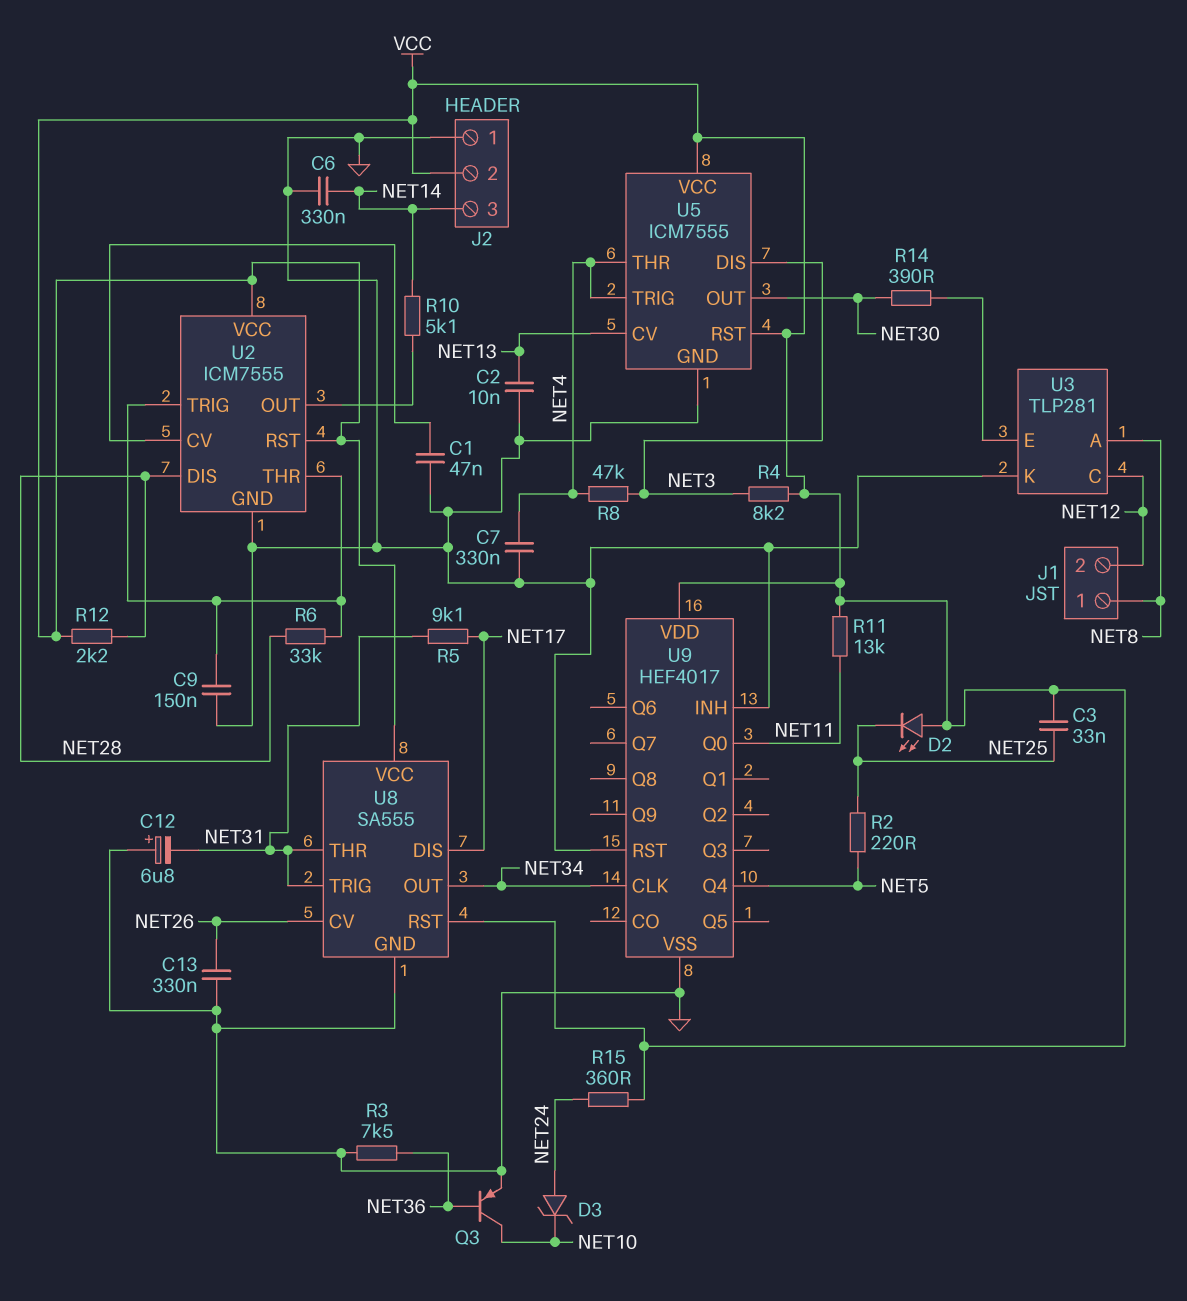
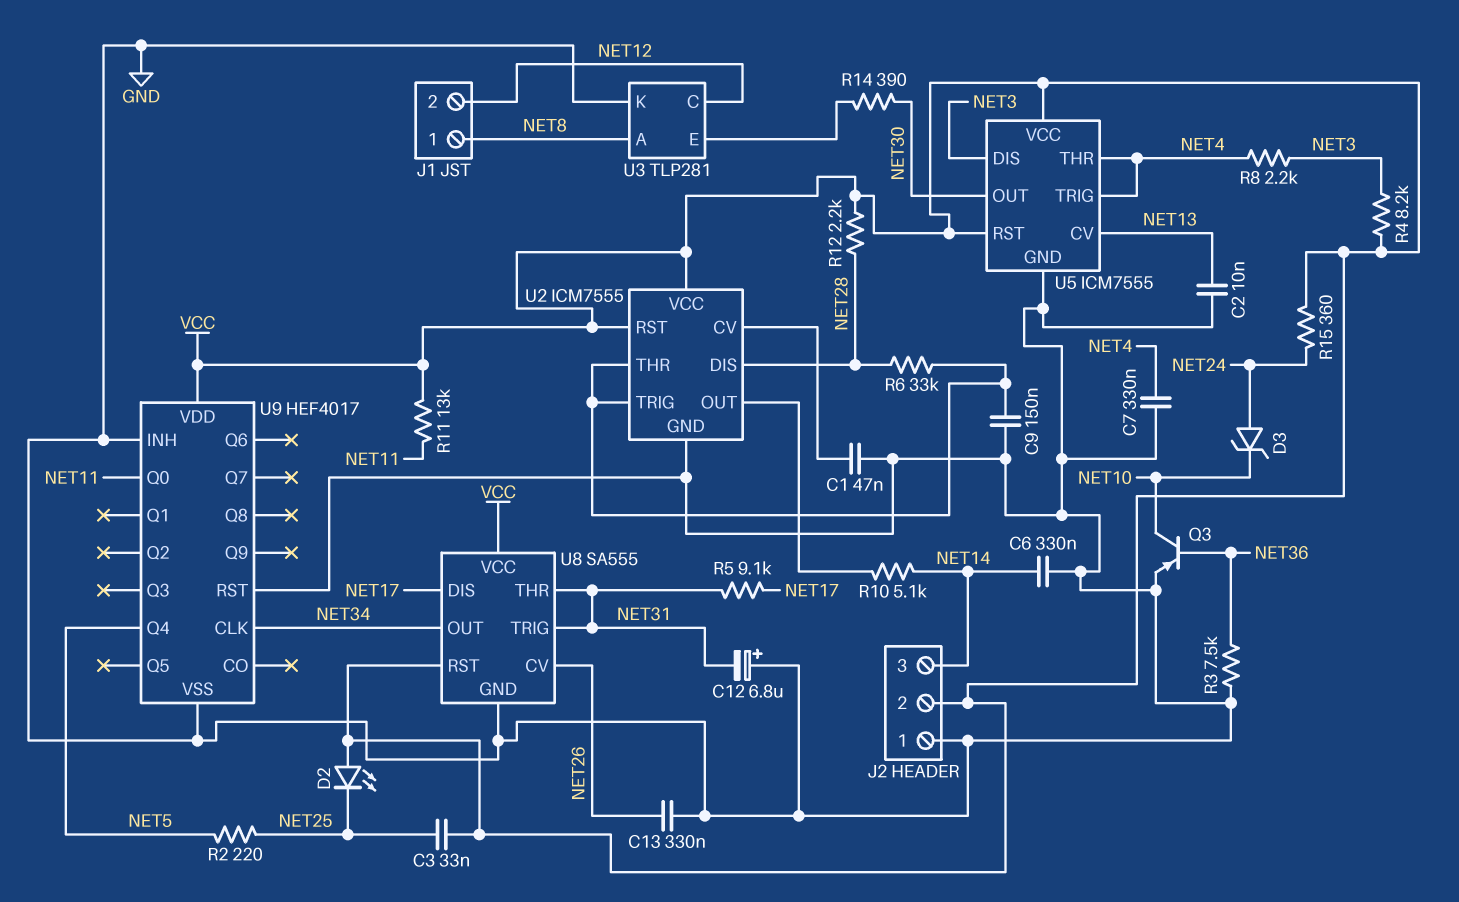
R8: 47k (NET3, NET4) -> 2.2k (NET3, NET4)

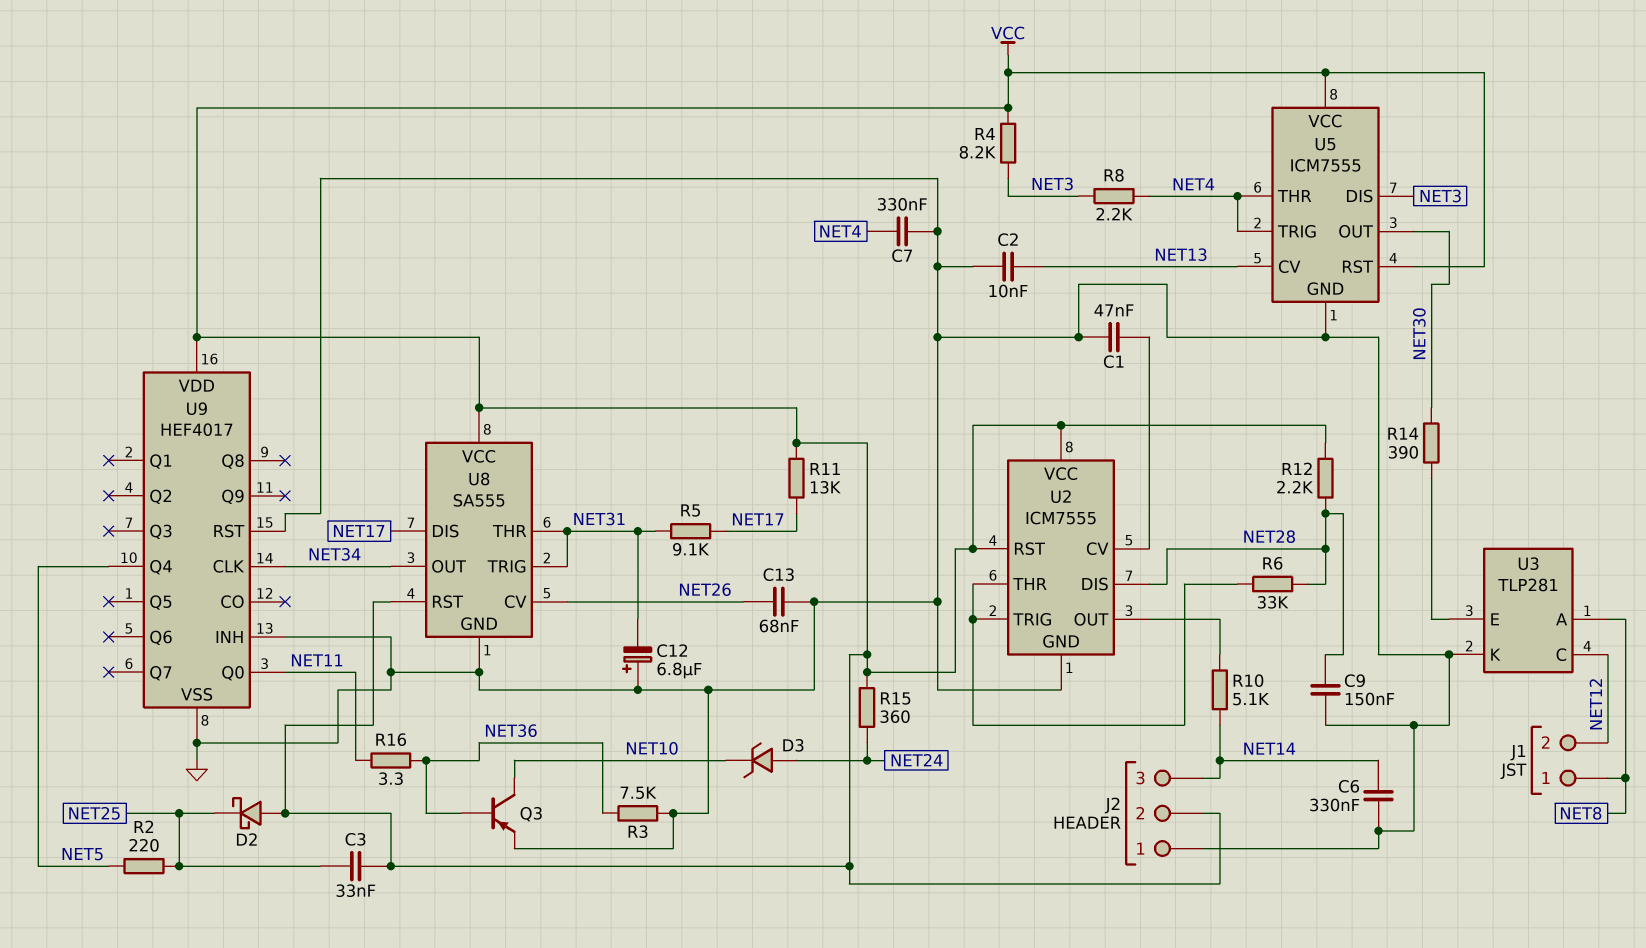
C9: 150nF (GND, U2/THR) -> 150nF (GND, NET28)
C13: 330nF (GND, NET26) -> 68nF (GND, NET26)
D2: LED (A VCC, K NET25) -> schottky (A VCC, K NET25)
R11: 13k (NET11, VCC) -> 13k (NET17, VCC)
R16: none -> 3.3 (NET11, NET36)

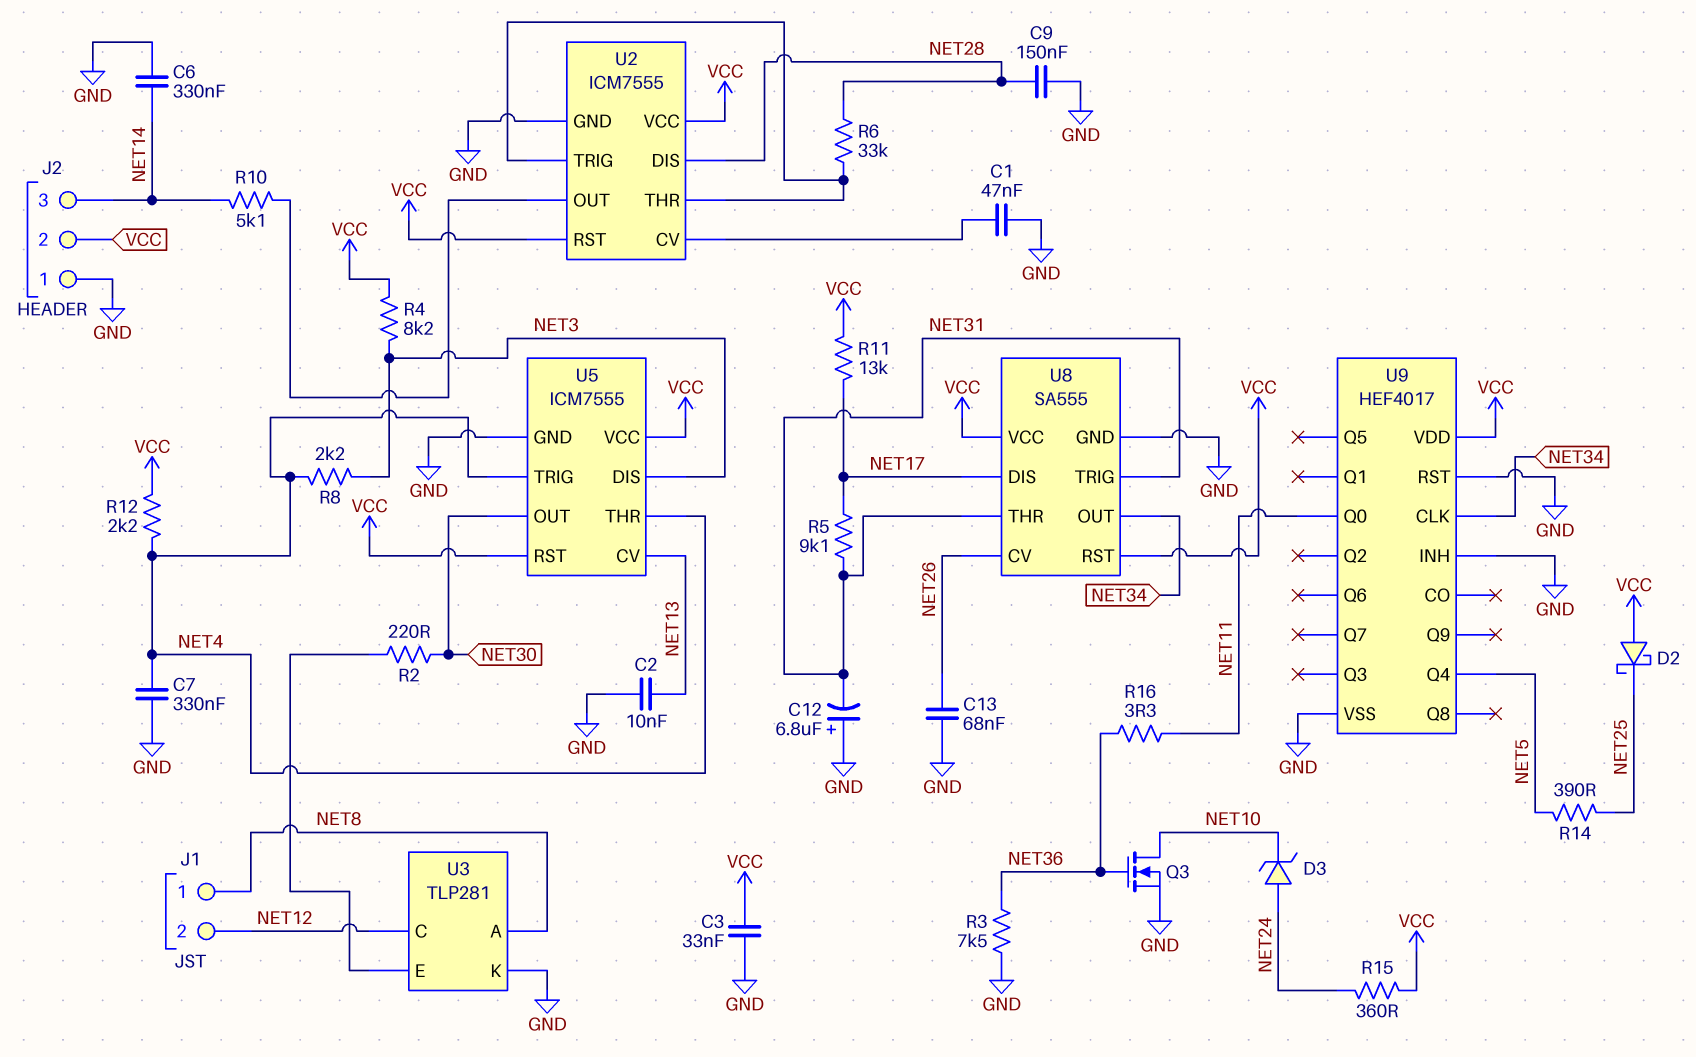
C3: 33nF (NET25, VCC) -> 33nF (GND, VCC)
Q3: PNP (B NET36, C NET10, E GND) -> NMOS (G NET36, D NET10, S GND)
R2: 220 (NET5, NET25) -> 220 (NET30, U3/E)
R12: 2.2k (NET28, VCC) -> 2.2k (NET4, VCC)
R14: 390 (NET30, U3/E) -> 390 (NET5, NET25)

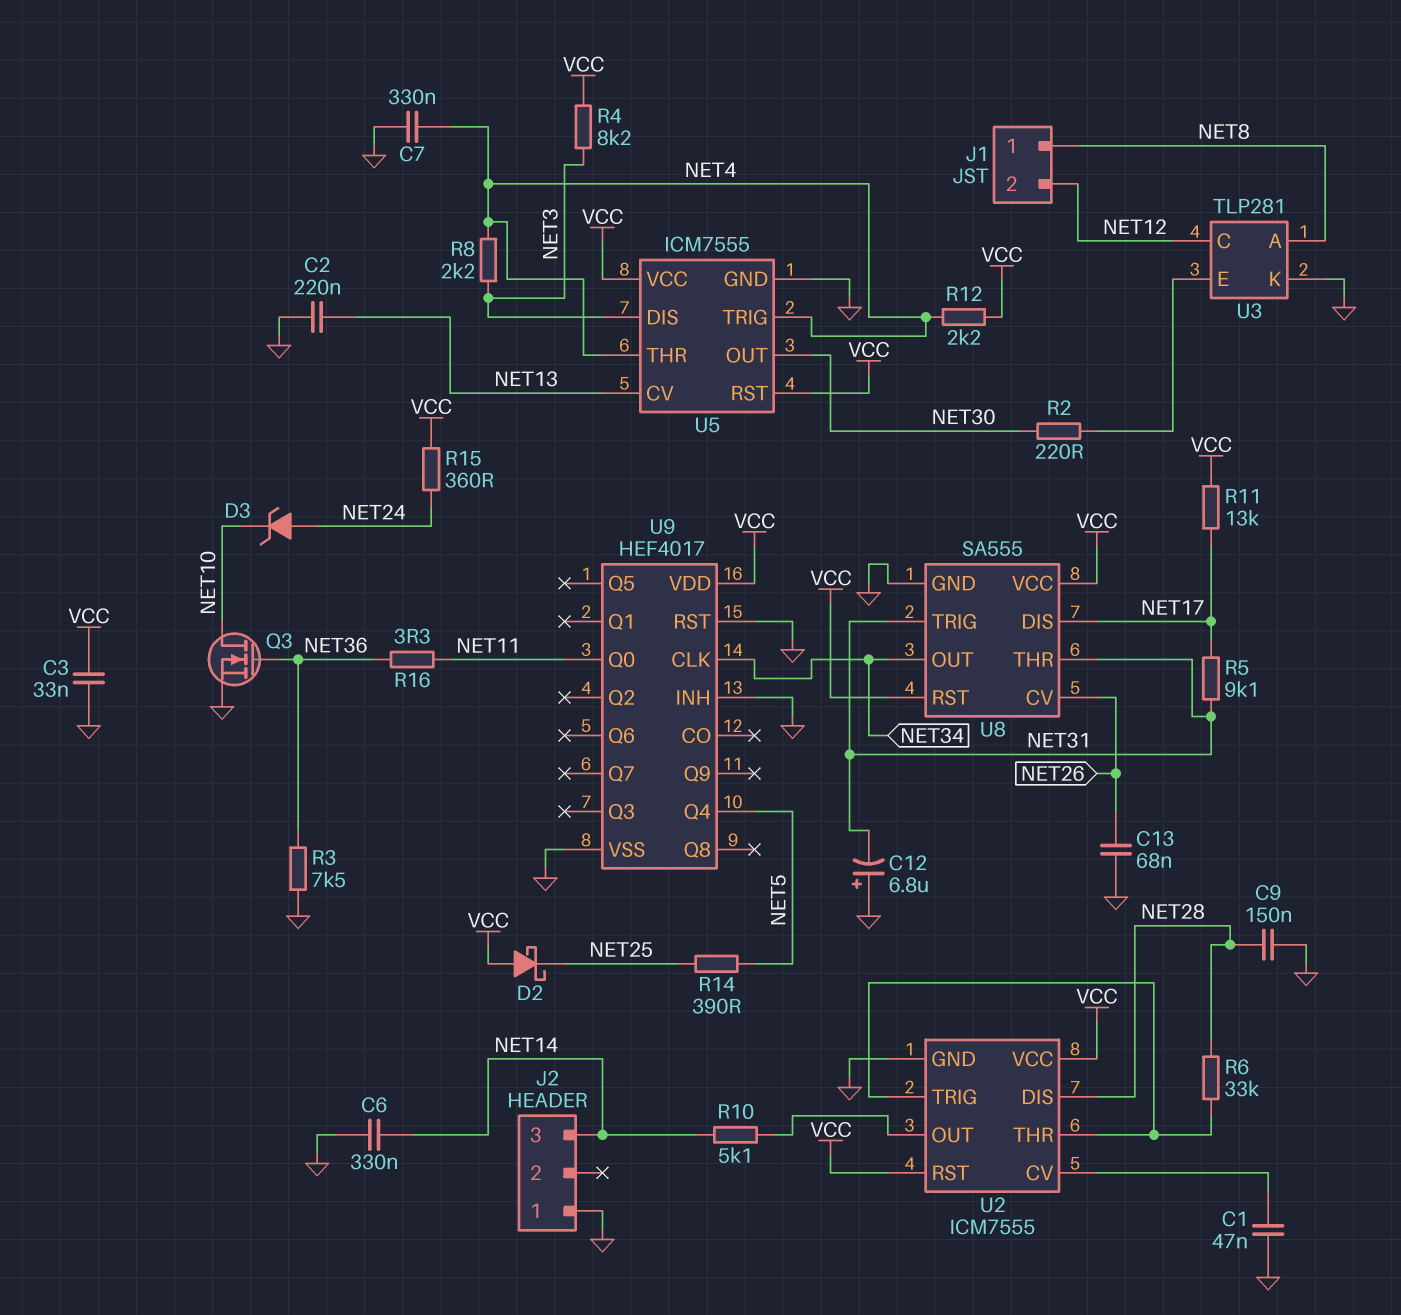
C2: 10nF (GND, NET13) -> 220nF (GND, NET13)
J2 pin 2: VCC -> none

